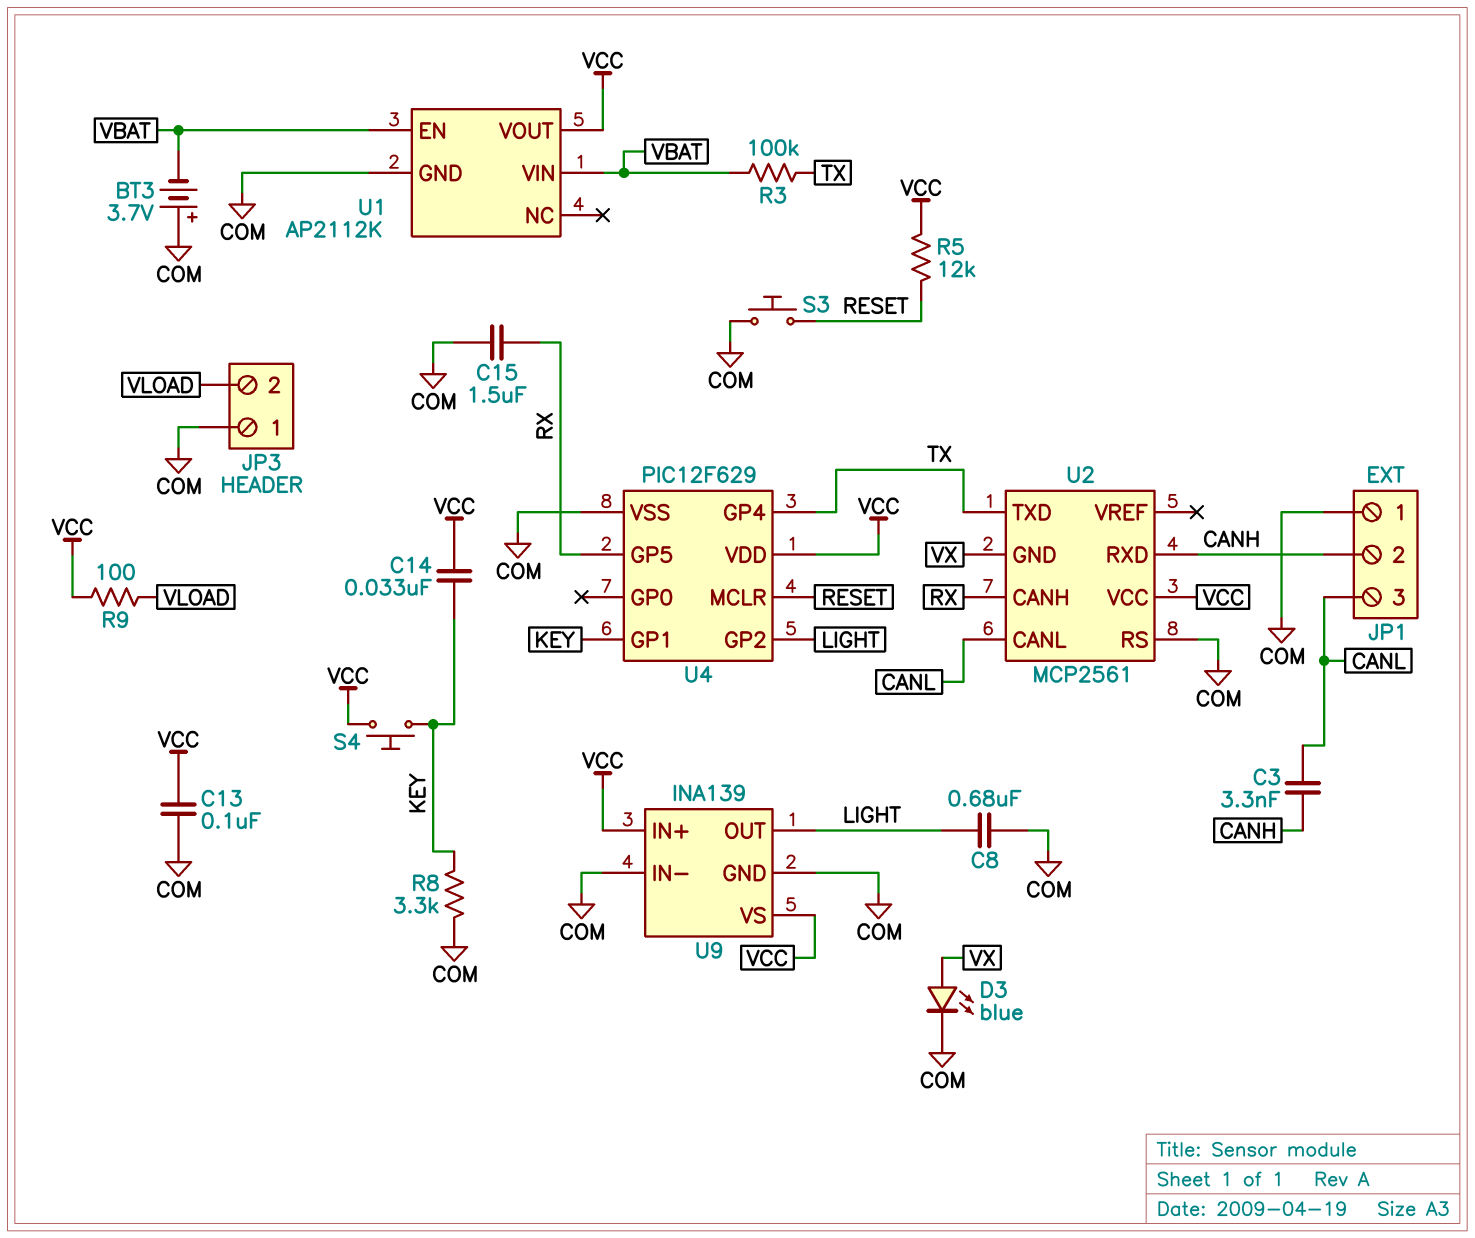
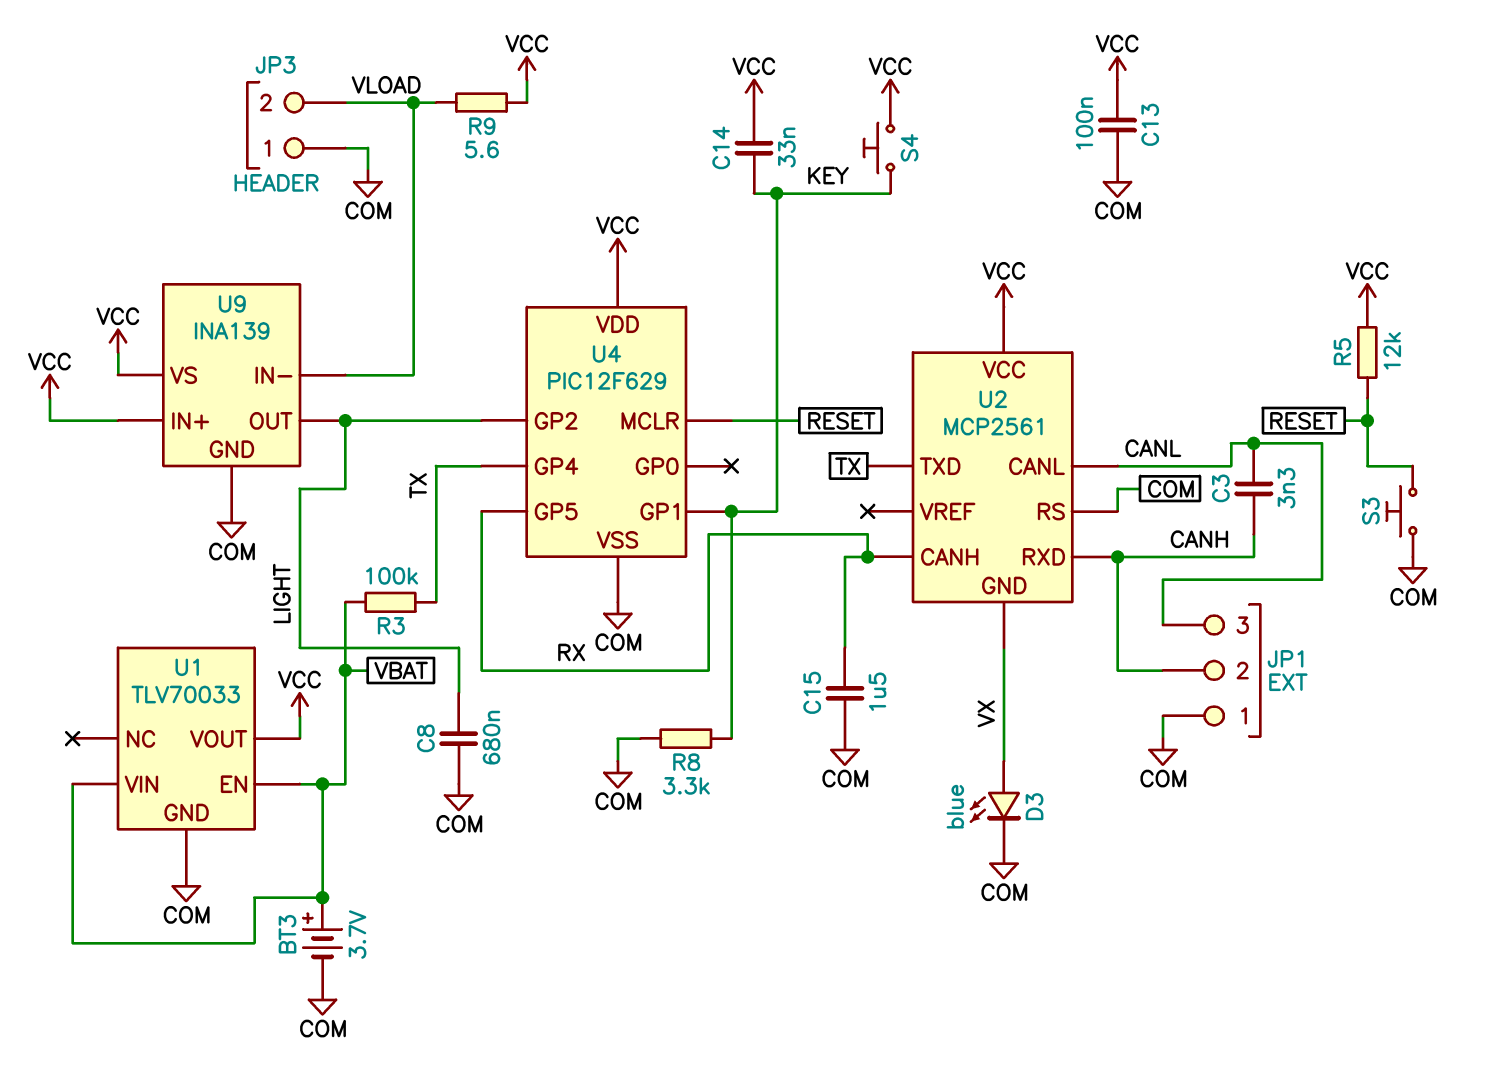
BT3: 3.7V (plus COM, minus VBAT) -> 3.7V (plus VBAT, minus COM)
R9: 100 (VCC, VLOAD) -> 5.6 (VCC, VLOAD)
U1: AP2112K -> TLV70033
U9 pin IN-: COM -> VLOAD

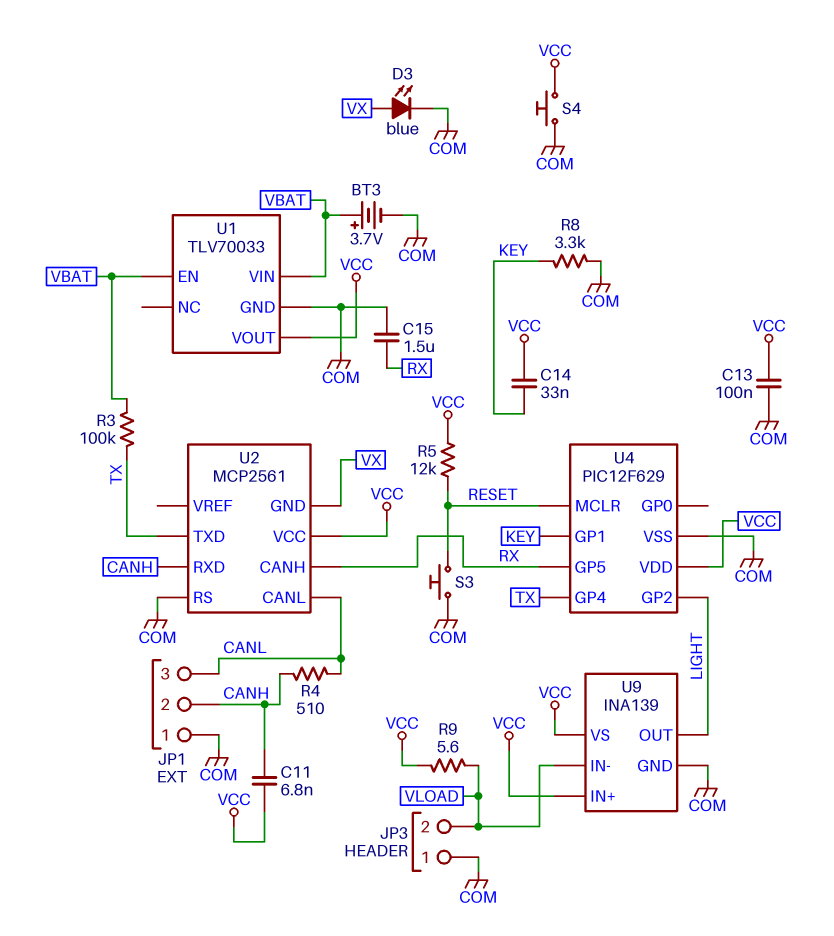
C3: 3.3nF (CANH, CANL) -> none
C8: 680nF (COM, LIGHT) -> none
C11: none -> 6.8nF (CANH, VCC)
R4: none -> 510 (CANH, CANL)
S4: button (KEY, VCC) -> button (COM, VCC)

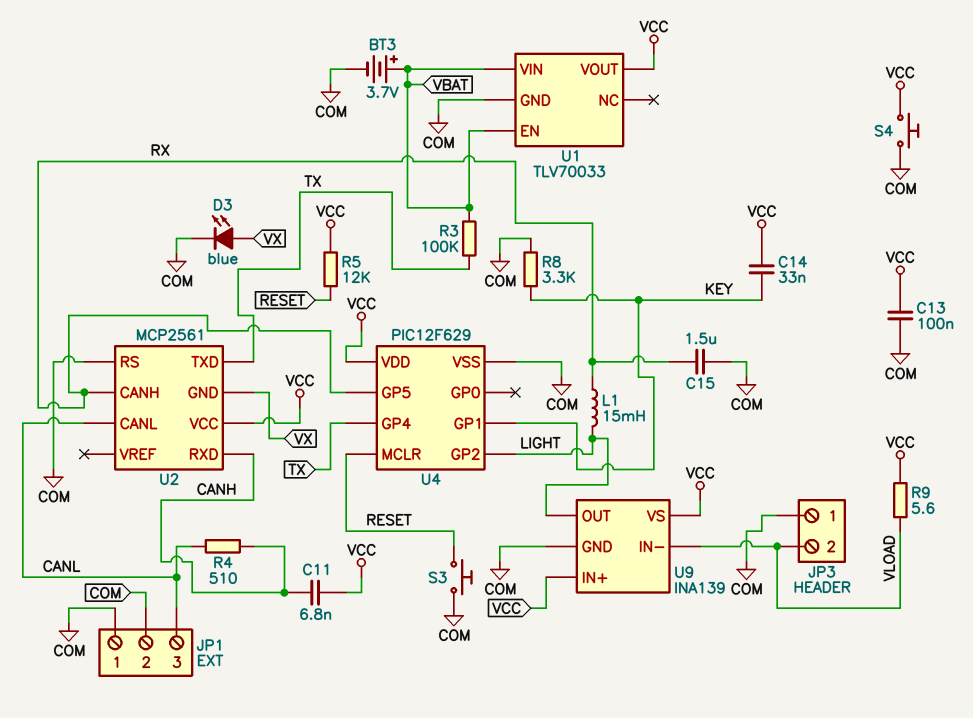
JP1 pin 2: CANH -> COM
L1: none -> 15mH (LIGHT, RX)

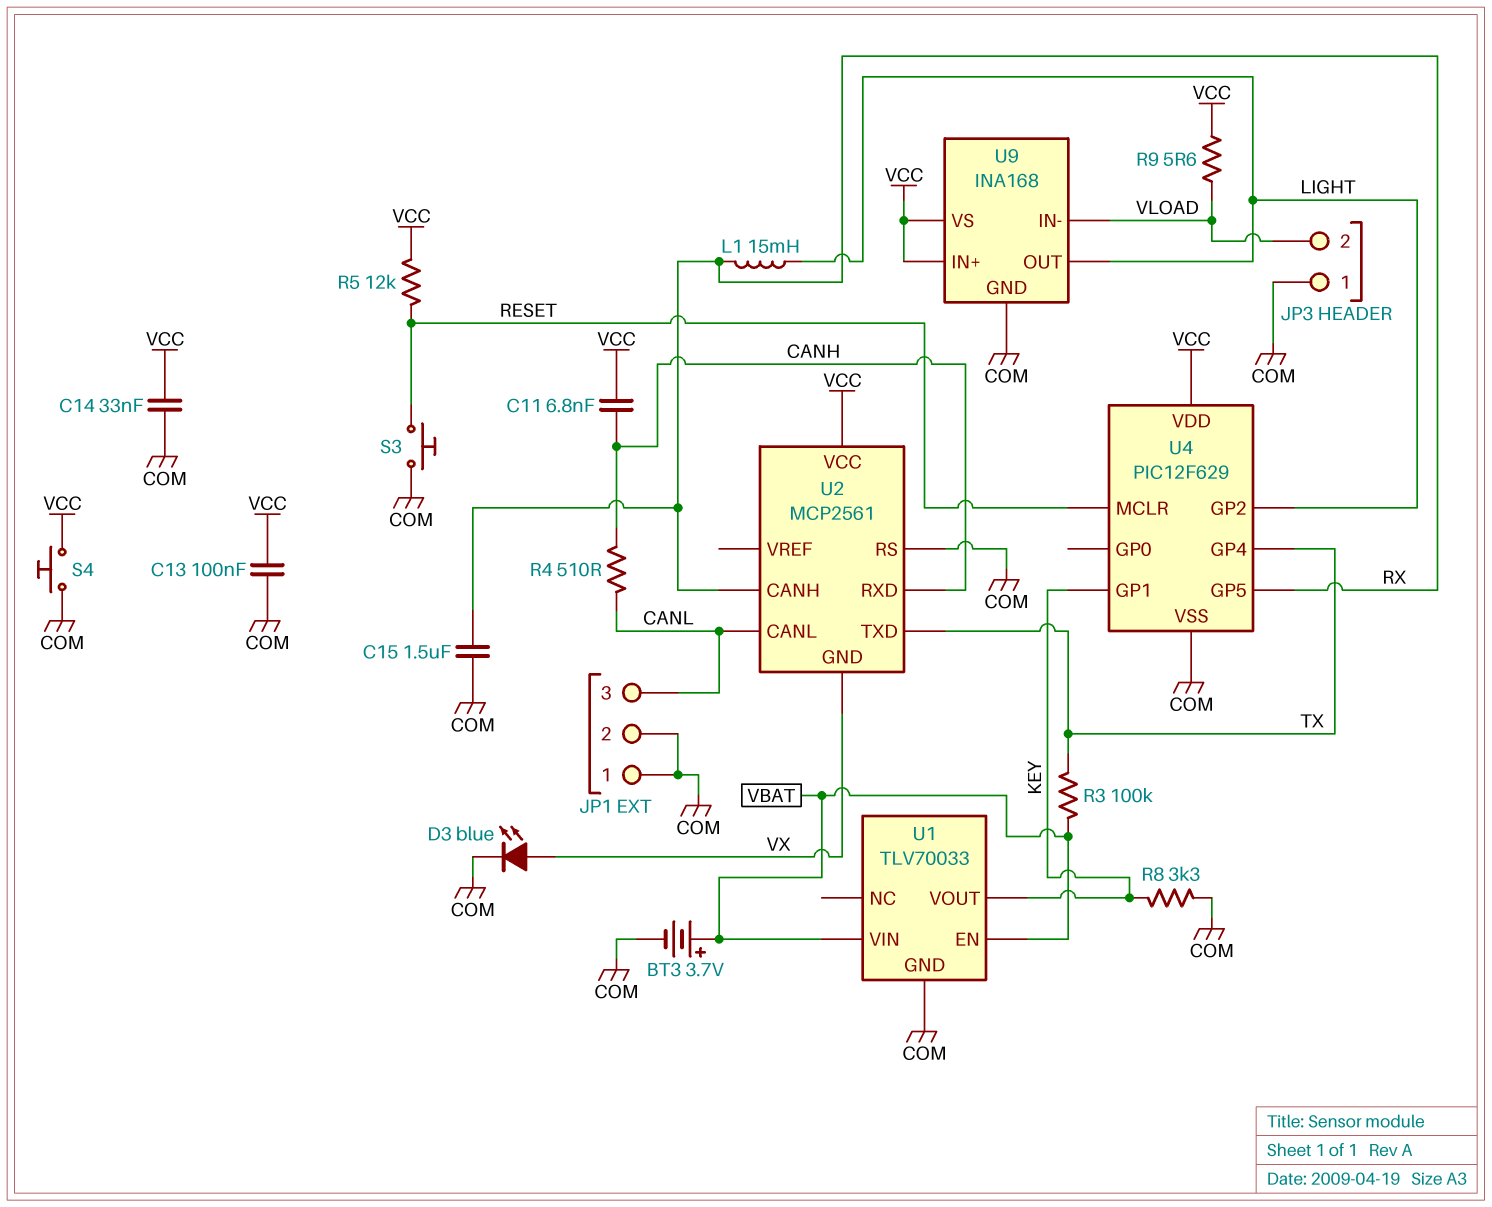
C14: 33nF (KEY, VCC) -> 33nF (COM, VCC)
U1 pin VOUT: VCC -> KEY
U9: INA139 -> INA168

